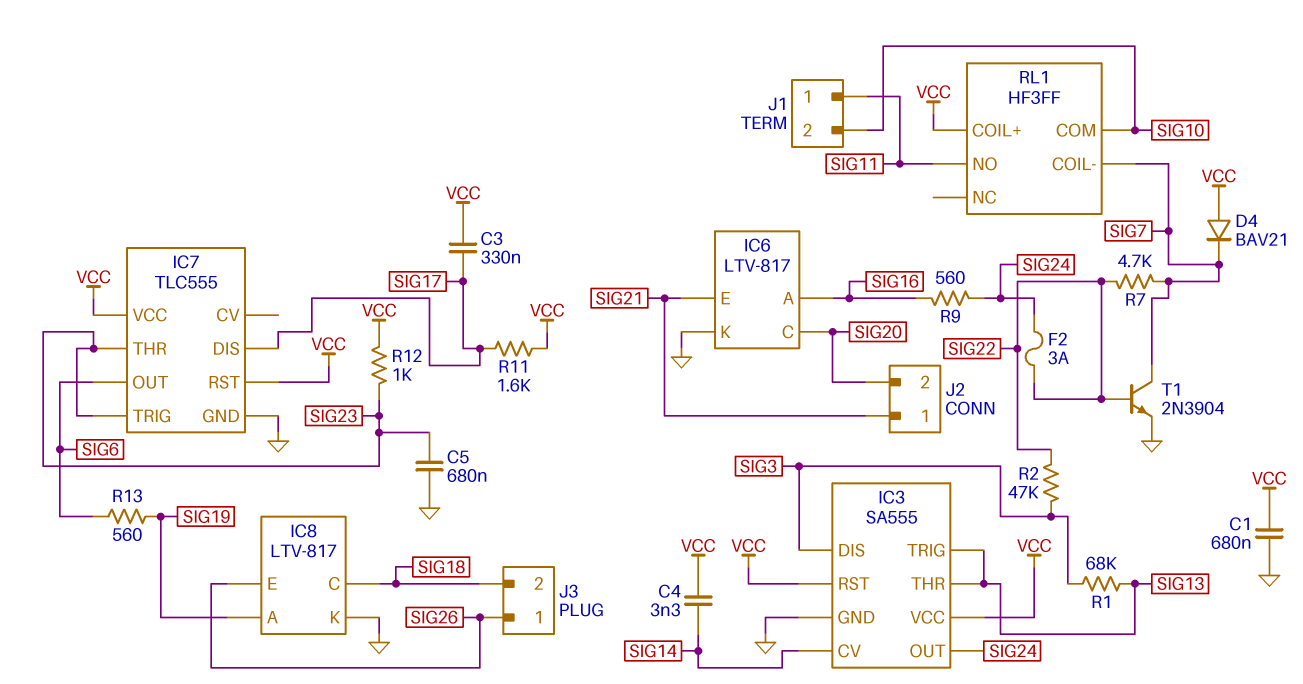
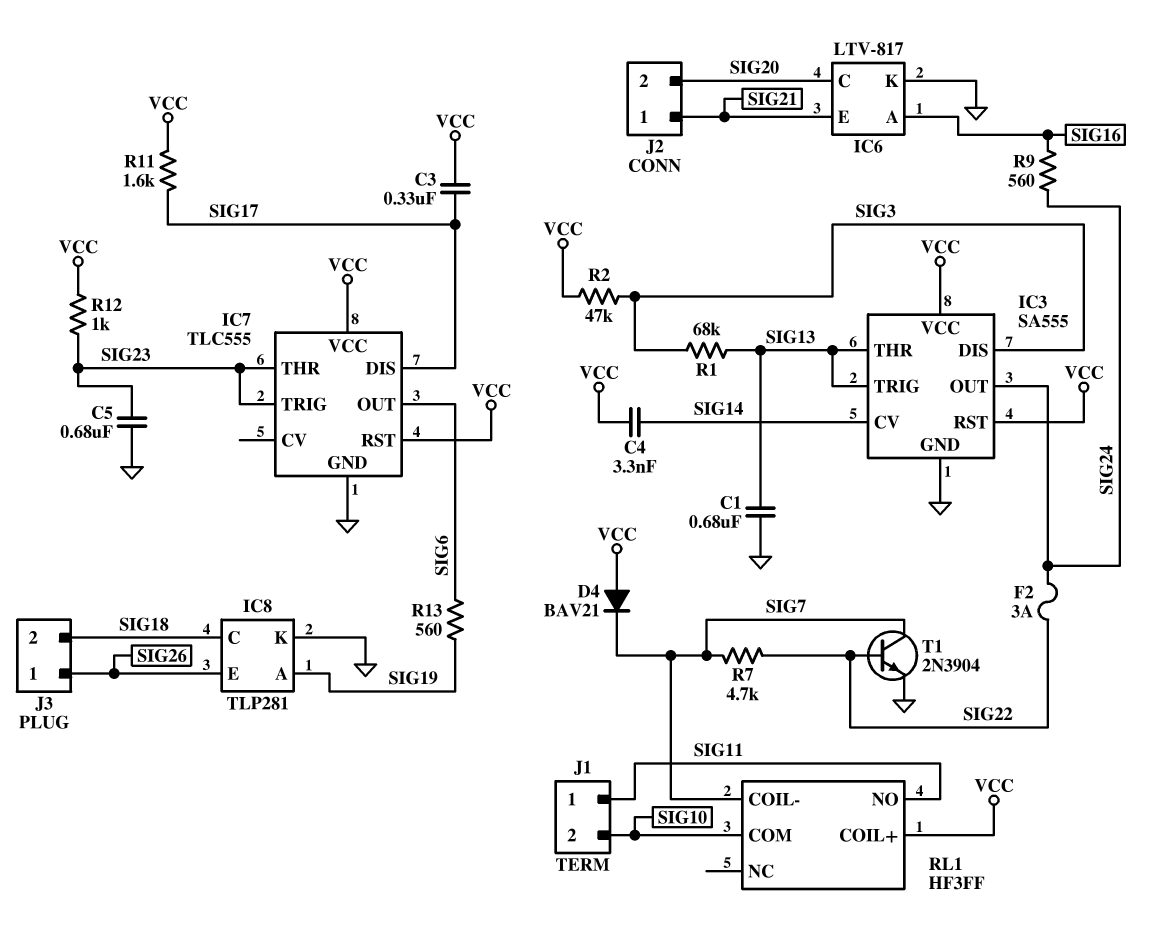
C1: 680nF (GND, VCC) -> 680nF (GND, SIG13)
IC8: LTV-817 -> TLP281
R2: 47k (SIG3, SIG22) -> 47k (SIG3, VCC)

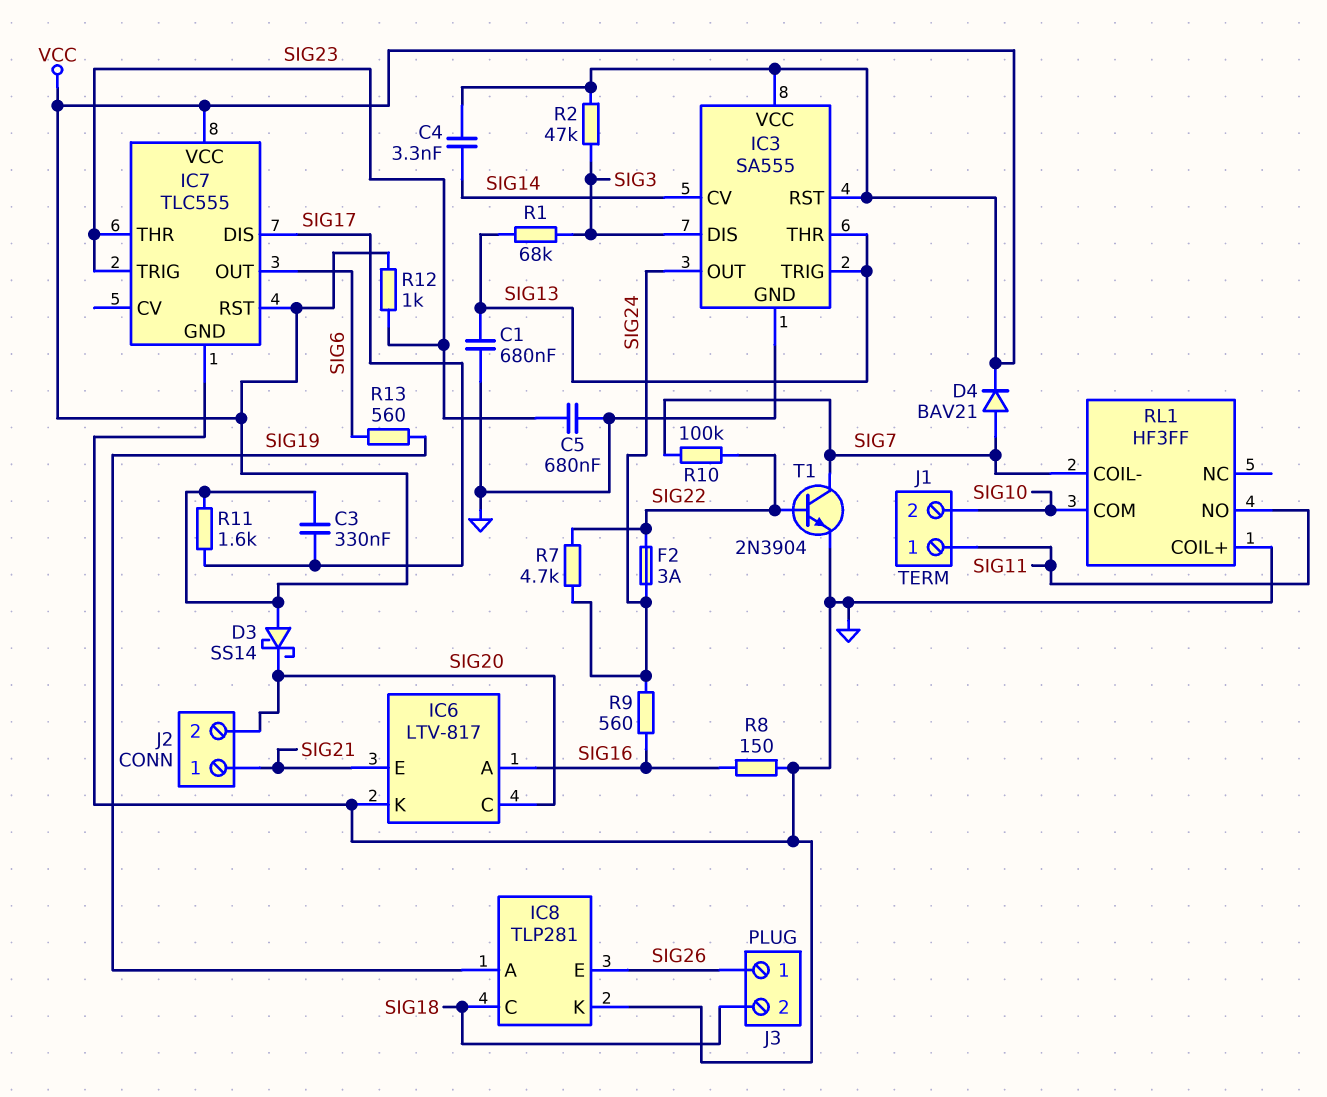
D3: none -> schottky SS14 (A VCC, K SIG20)
D4: diode BAV21 (A VCC, K SIG7) -> diode BAV21 (A SIG7, K VCC)
R7: 4.7k (SIG7, SIG22) -> 4.7k (SIG22, SIG24)
R8: none -> 150 (GND, SIG16)
R10: none -> 100k (SIG7, SIG22)
RL1 pin COIL+: VCC -> GND

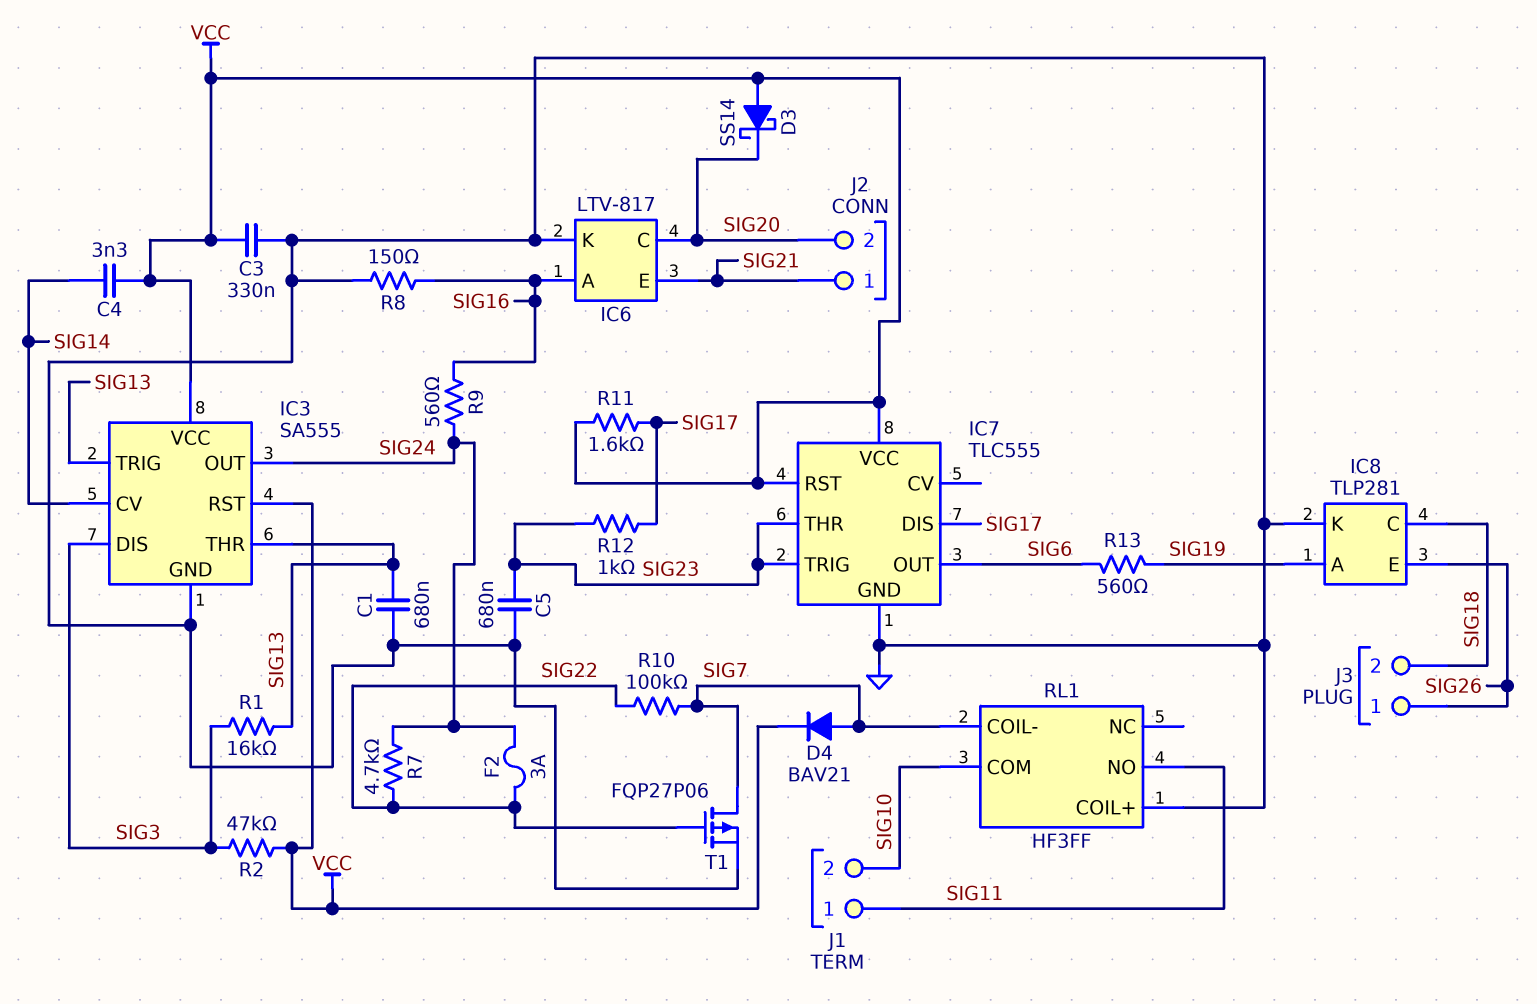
C3: 330nF (SIG17, VCC) -> 330nF (GND, VCC)
R1: 68k (SIG3, SIG13) -> 16k (SIG3, SIG13)
R12: 1k (SIG23, VCC) -> 1k (SIG17, SIG23)
T1: NPN 2N3904 (B SIG22, C SIG7, E GND) -> PMOS FQP27P06 (G SIG22, D SIG7, S GND)

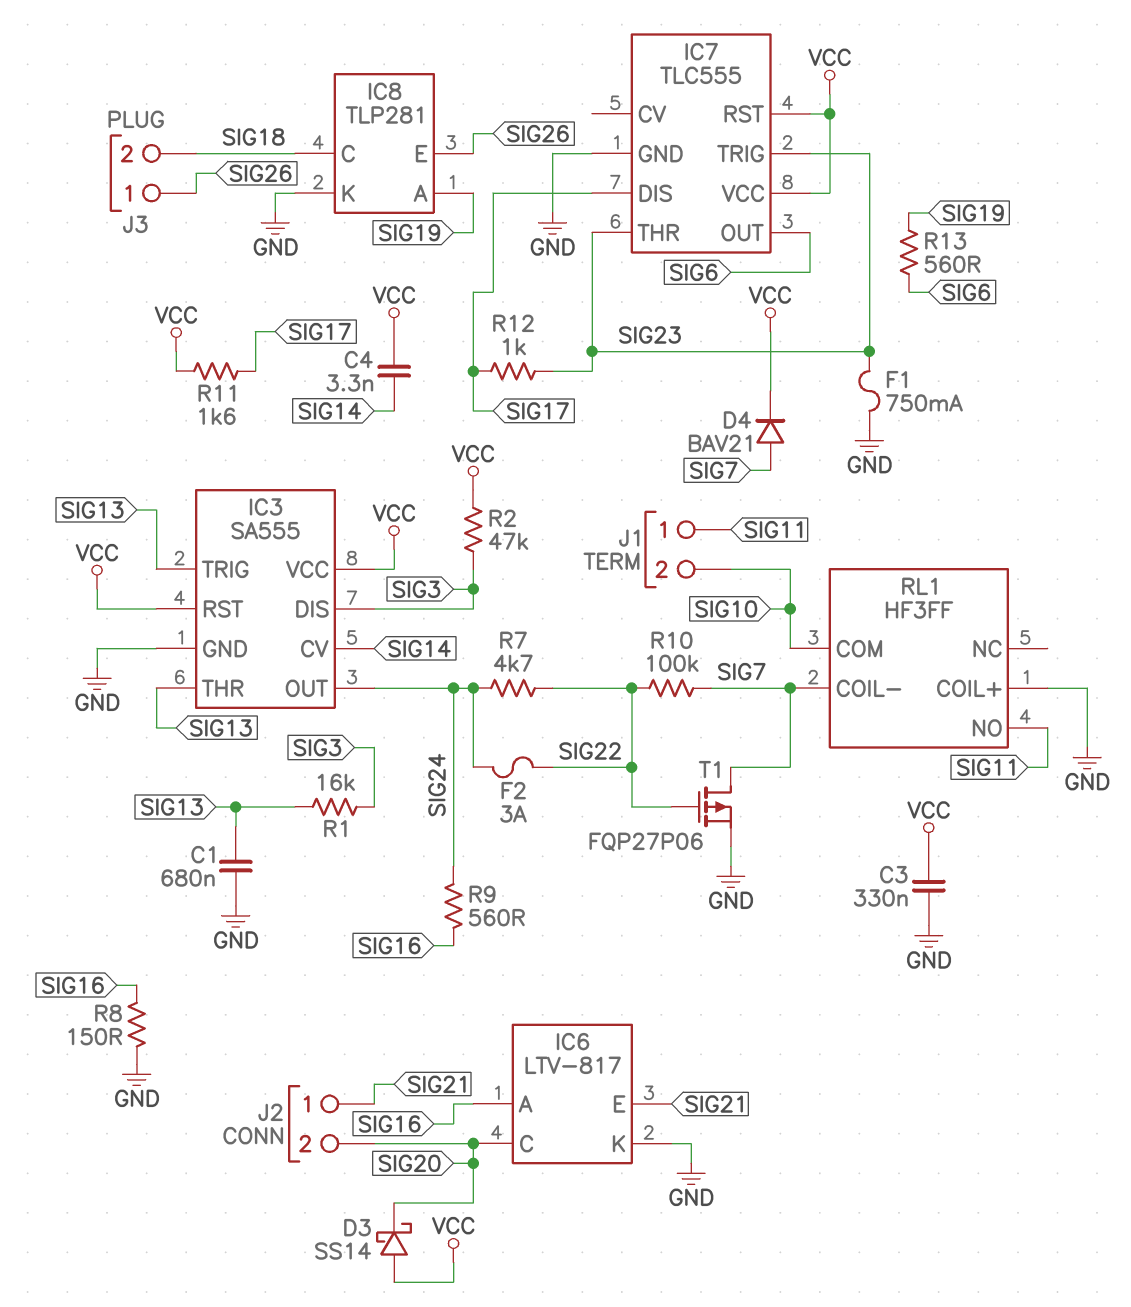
C5: 680nF (GND, SIG23) -> none
F1: none -> 750mA (GND, SIG23)

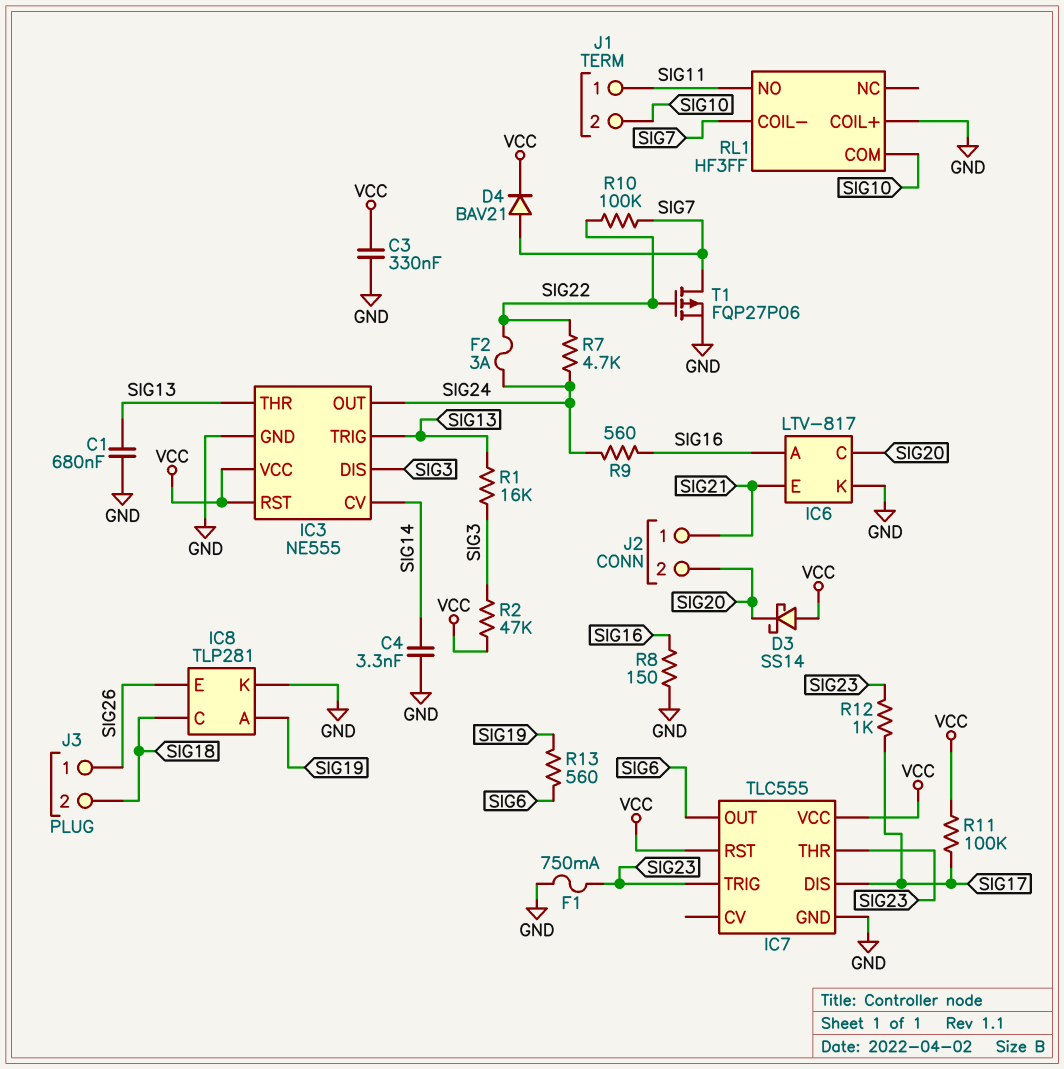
C4: 3.3nF (SIG14, VCC) -> 3.3nF (GND, SIG14)
IC3: SA555 -> NE555
R11: 1.6k (SIG17, VCC) -> 100k (SIG17, VCC)

